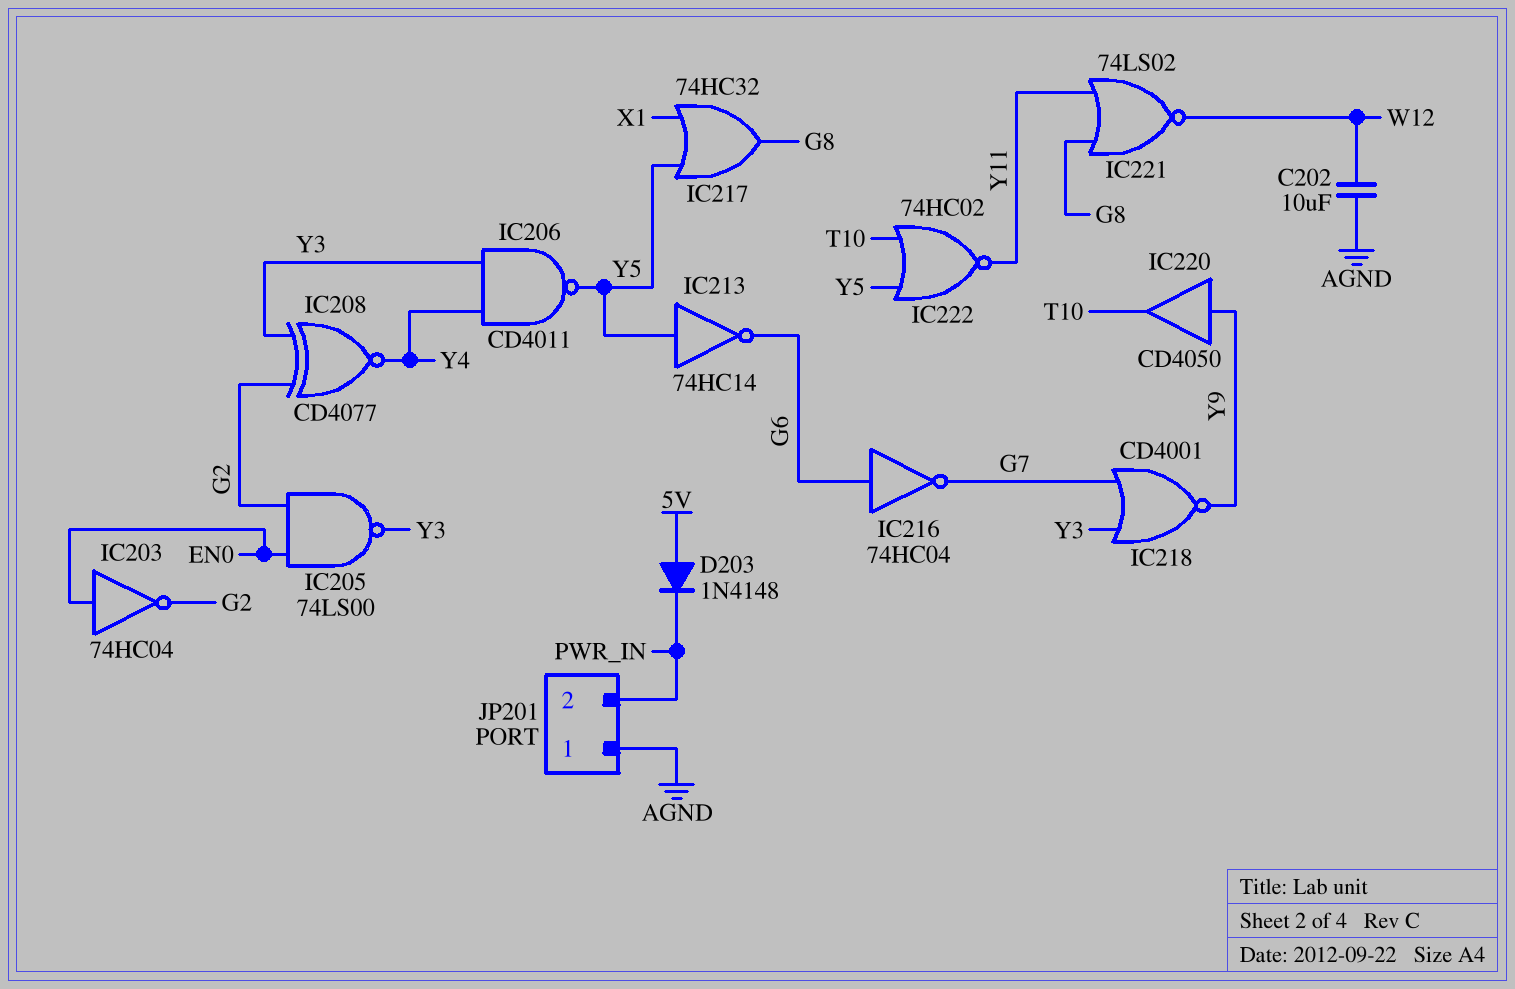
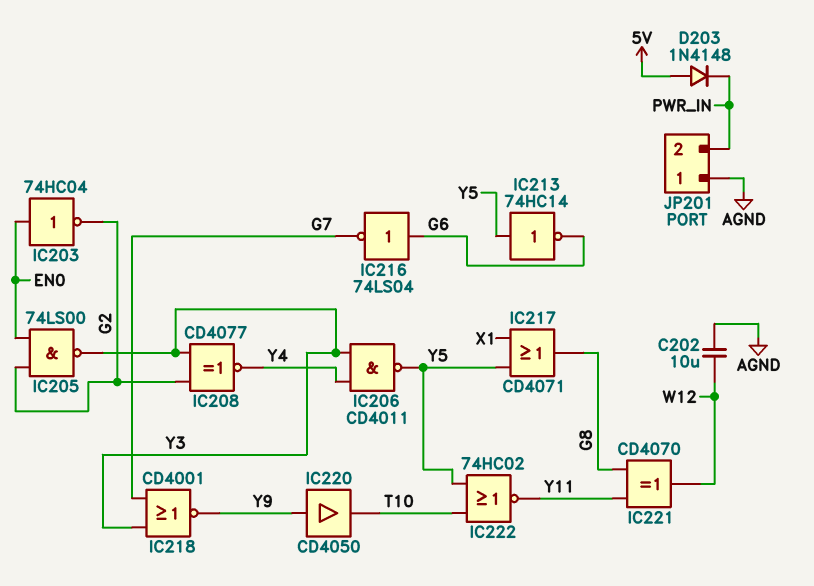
IC216: NOT 74HC04 (in G6, out G7) -> NOT 74LS04 (in G6, out G7)
IC217: OR 74HC32 (in X1, in Y5, out G8) -> OR CD4071 (in X1, in Y5, out G8)
IC221: NOR 74LS02 (in G8, in Y11, out W12) -> XOR CD4070 (in G8, in Y11, out W12)

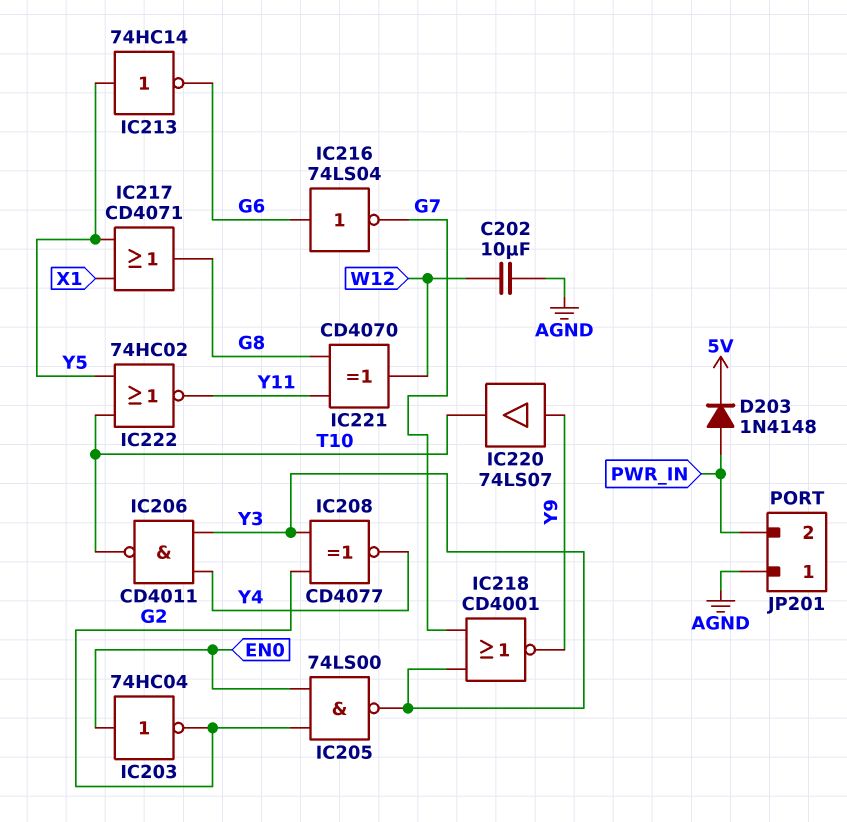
D203: diode 1N4148 (A 5V, K PWR_IN) -> diode 1N4148 (A PWR_IN, K 5V)
IC206: NAND CD4011 (in Y3, in Y4, out Y5) -> NAND CD4011 (in Y3, in Y4, out T10)
IC220: buffer CD4050 (in Y9, out T10) -> buffer 74LS07 (in Y9, out T10)

